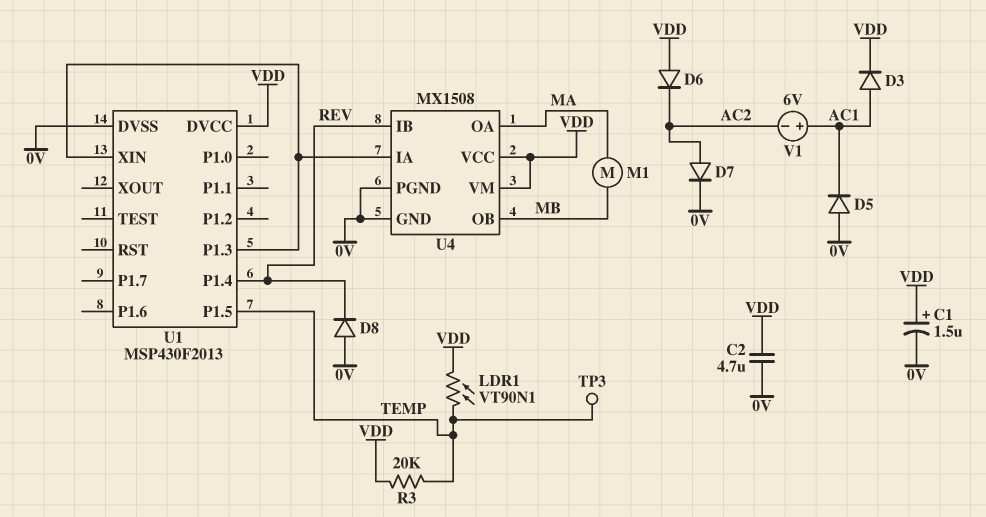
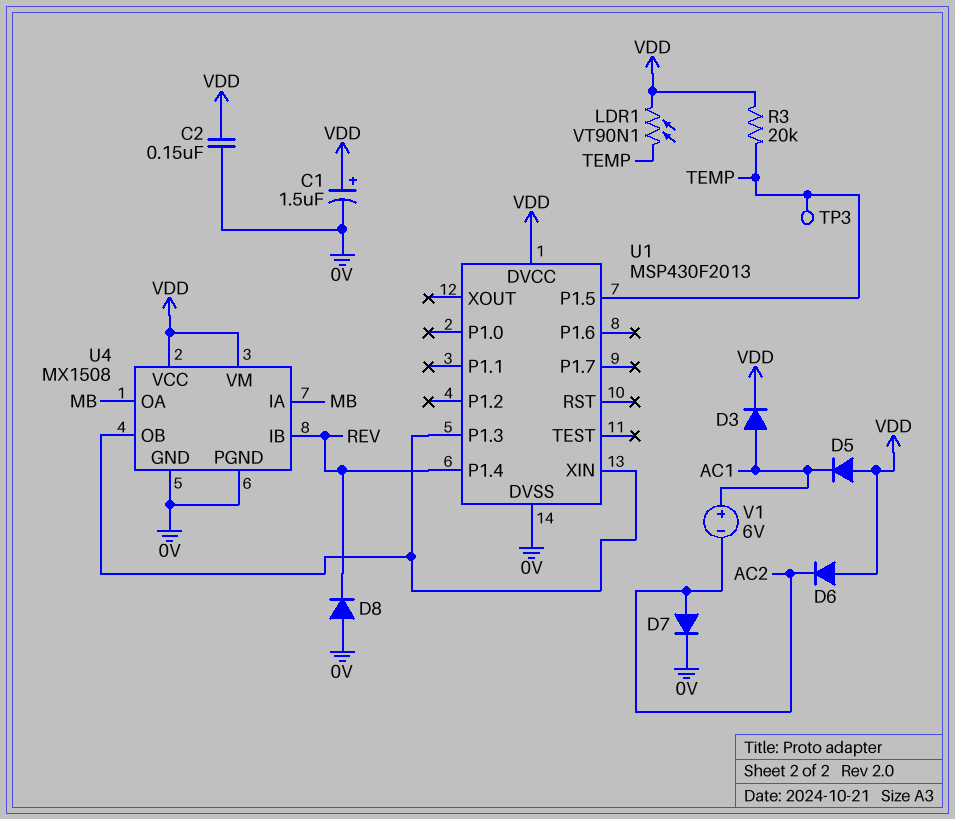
C2: 4.7uF (0V, VDD) -> 150nF (0V, VDD)
D5: diode (A 0V, K AC1) -> diode (A VDD, K AC1)
M1: motor (MA, MB) -> none
U4 pin IA: U1/P1.3 -> MB
U4 pin OA: MA -> MB
U4 pin OB: MB -> U1/P1.3

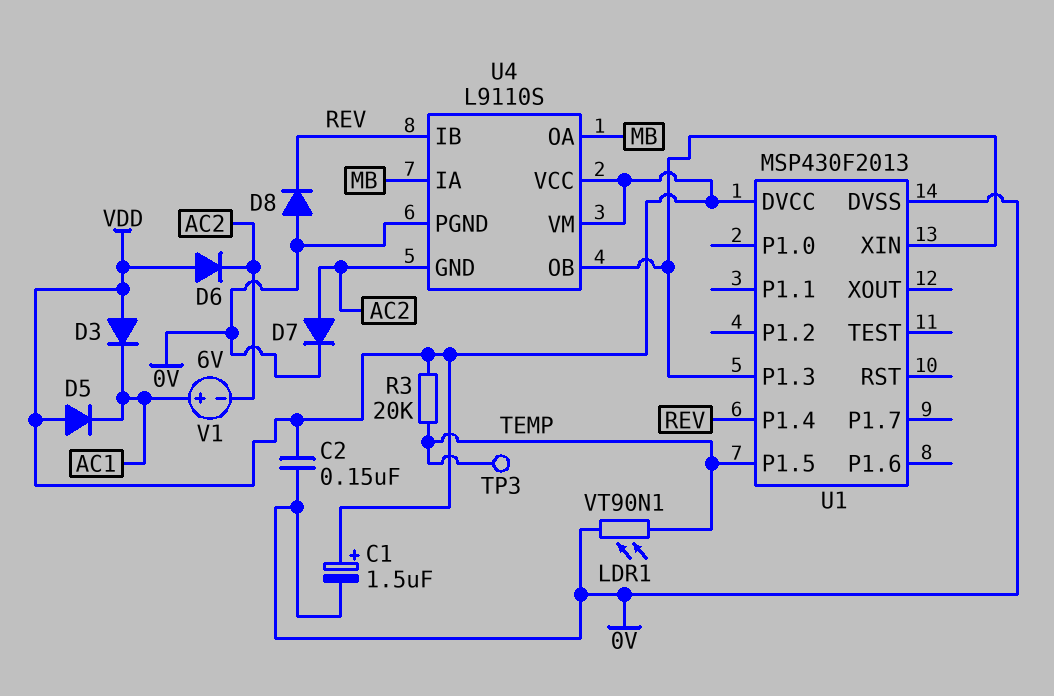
D3: diode (A AC1, K VDD) -> diode (A VDD, K AC1)
LDR1: VT90N1 (TEMP, VDD) -> VT90N1 (0V, TEMP)
U4: MX1508 -> L9110S
U4 pin GND: 0V -> AC2

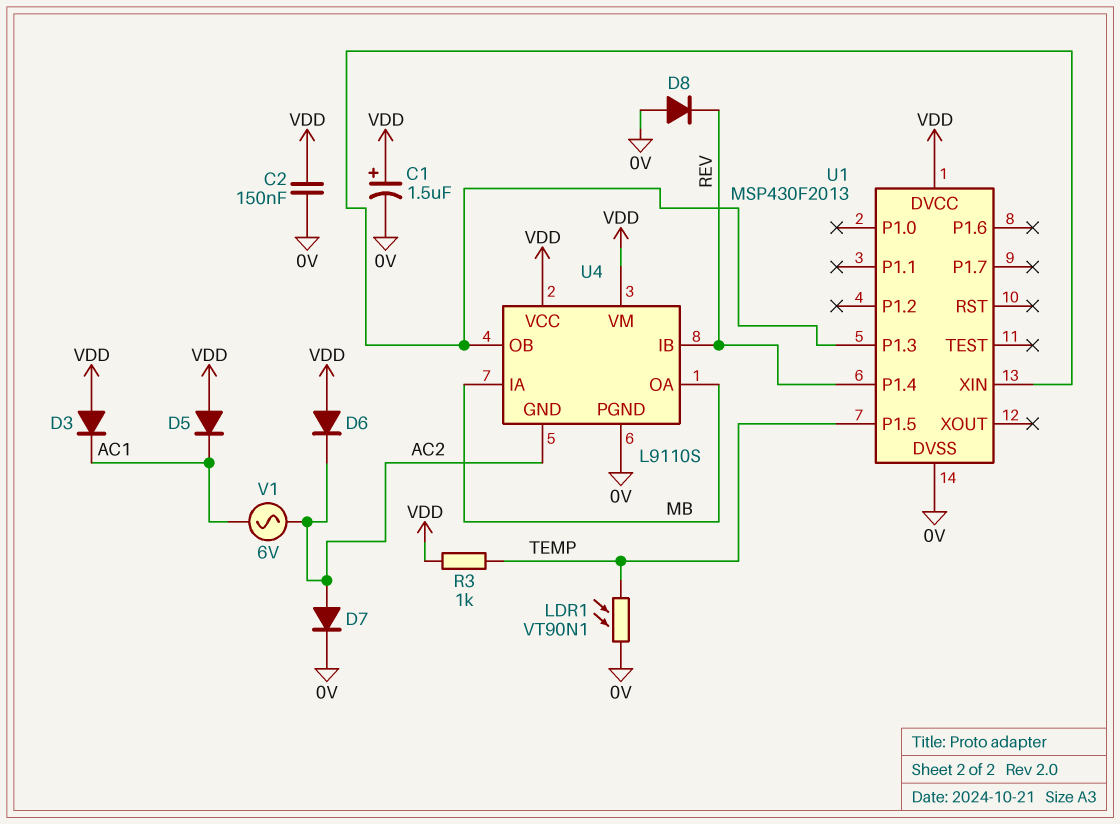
R3: 20k (TEMP, VDD) -> 1k (TEMP, VDD)
TP3: test point (TEMP) -> none
V1: 6V (plus AC1, minus AC2) -> AC 6V (AC1, AC2)

